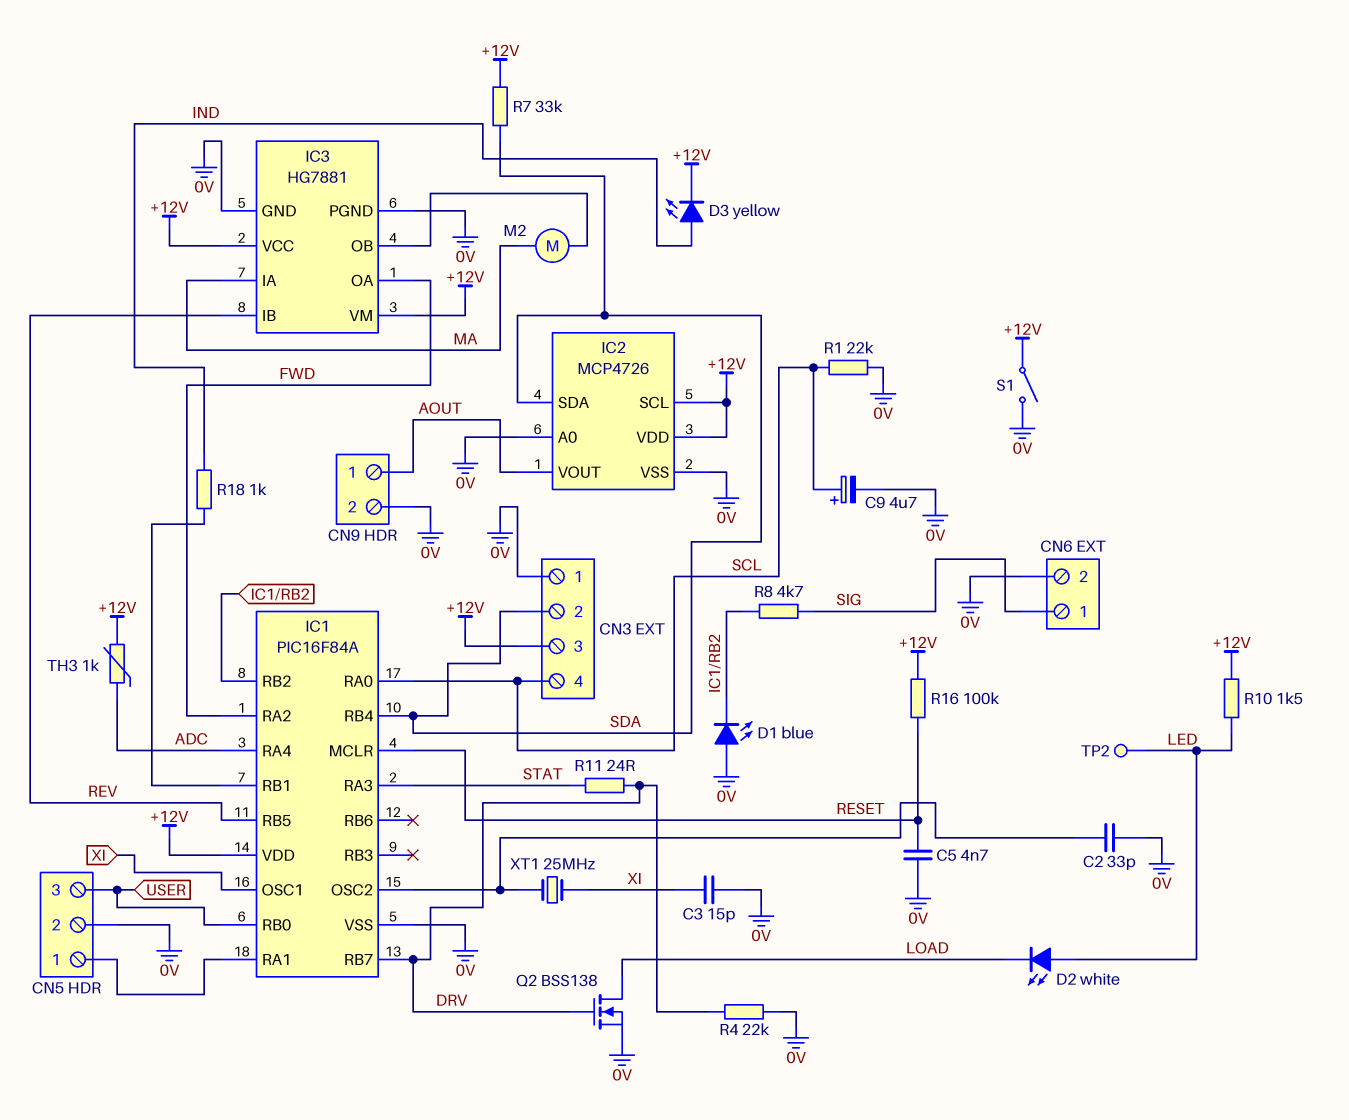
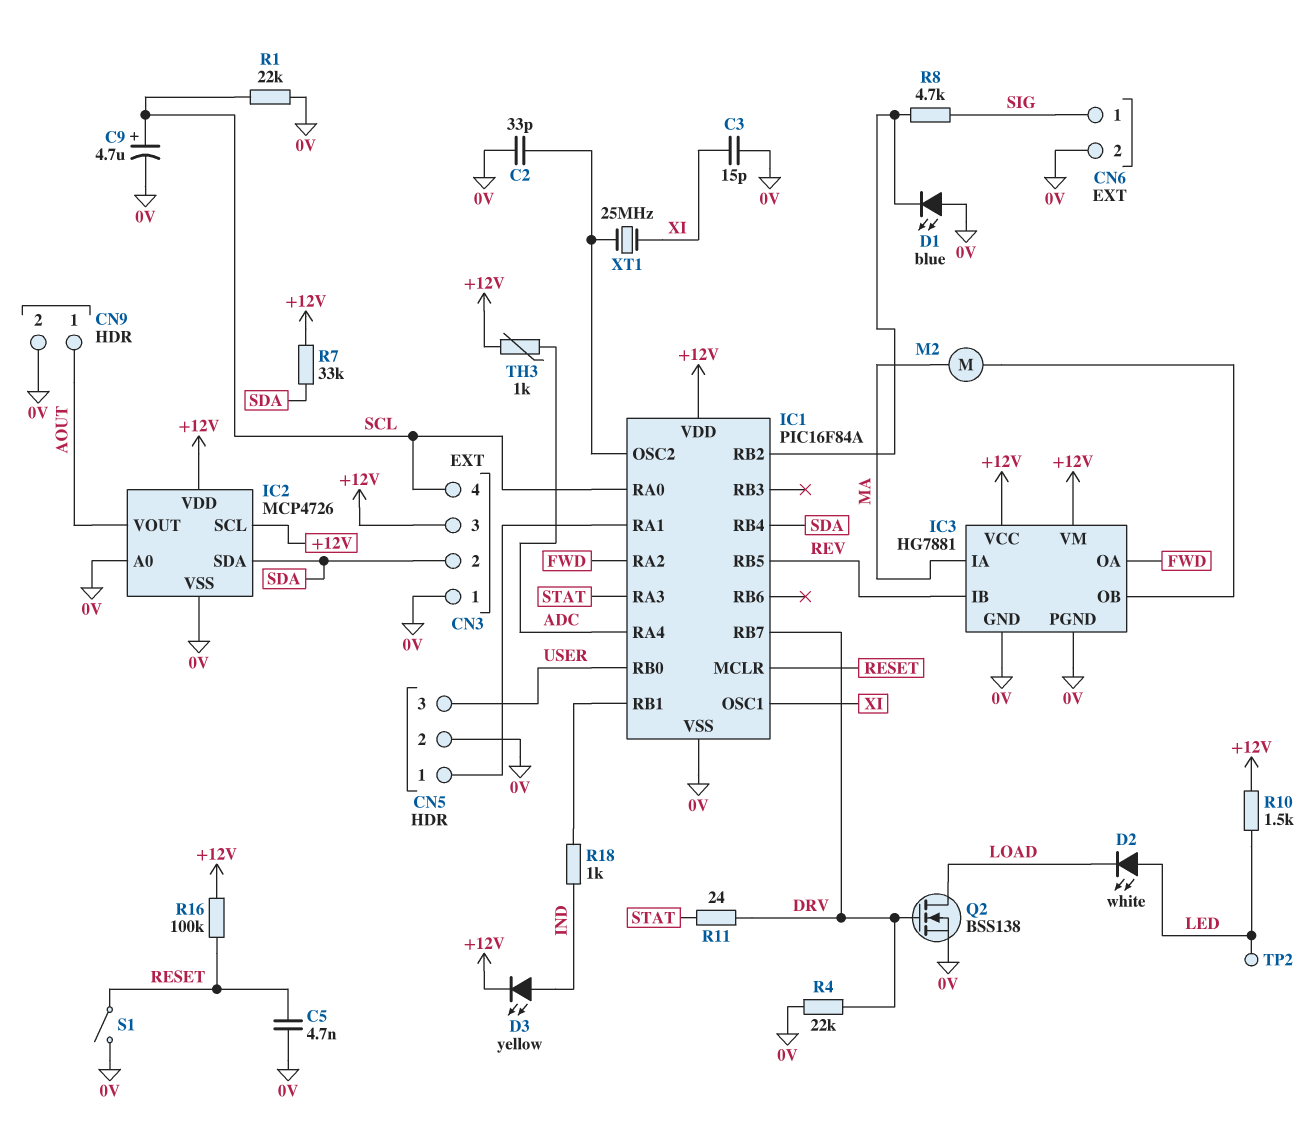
S1: switch (+12V, 0V) -> switch (0V, RESET)

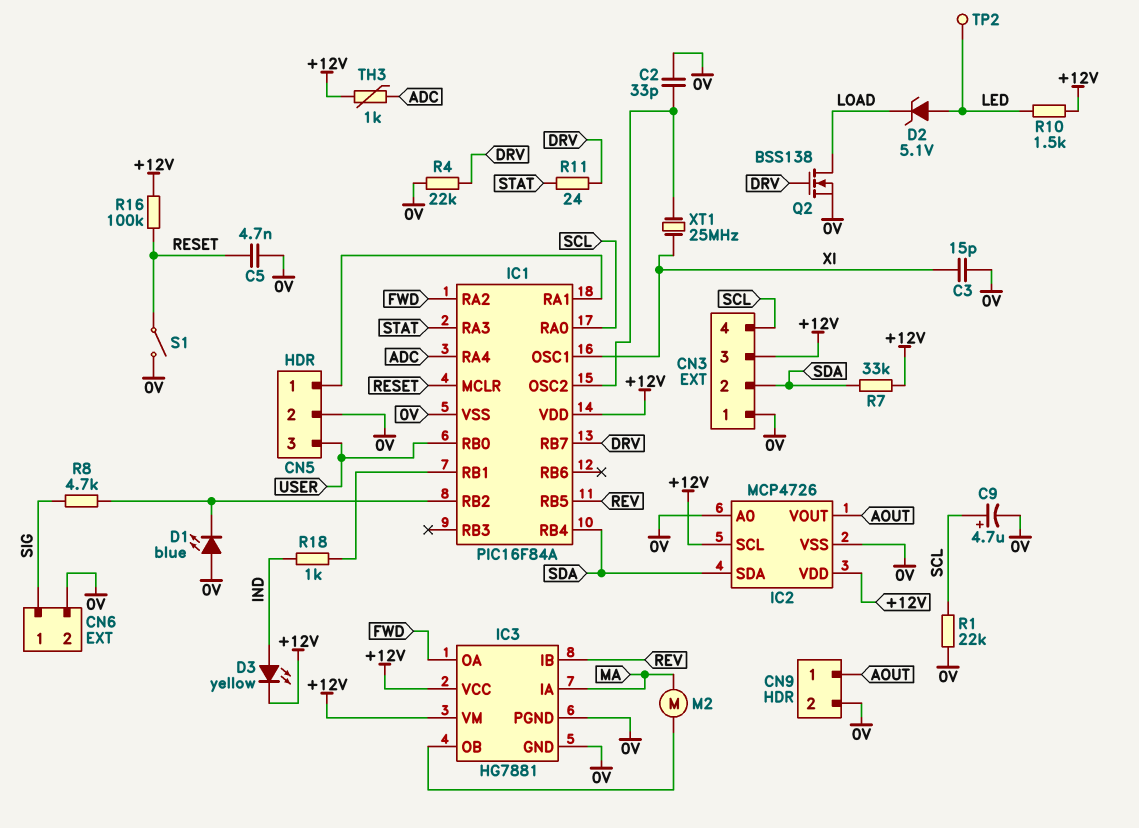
D2: LED white (A LED, K LOAD) -> zener 5.1V (A LED, K LOAD)

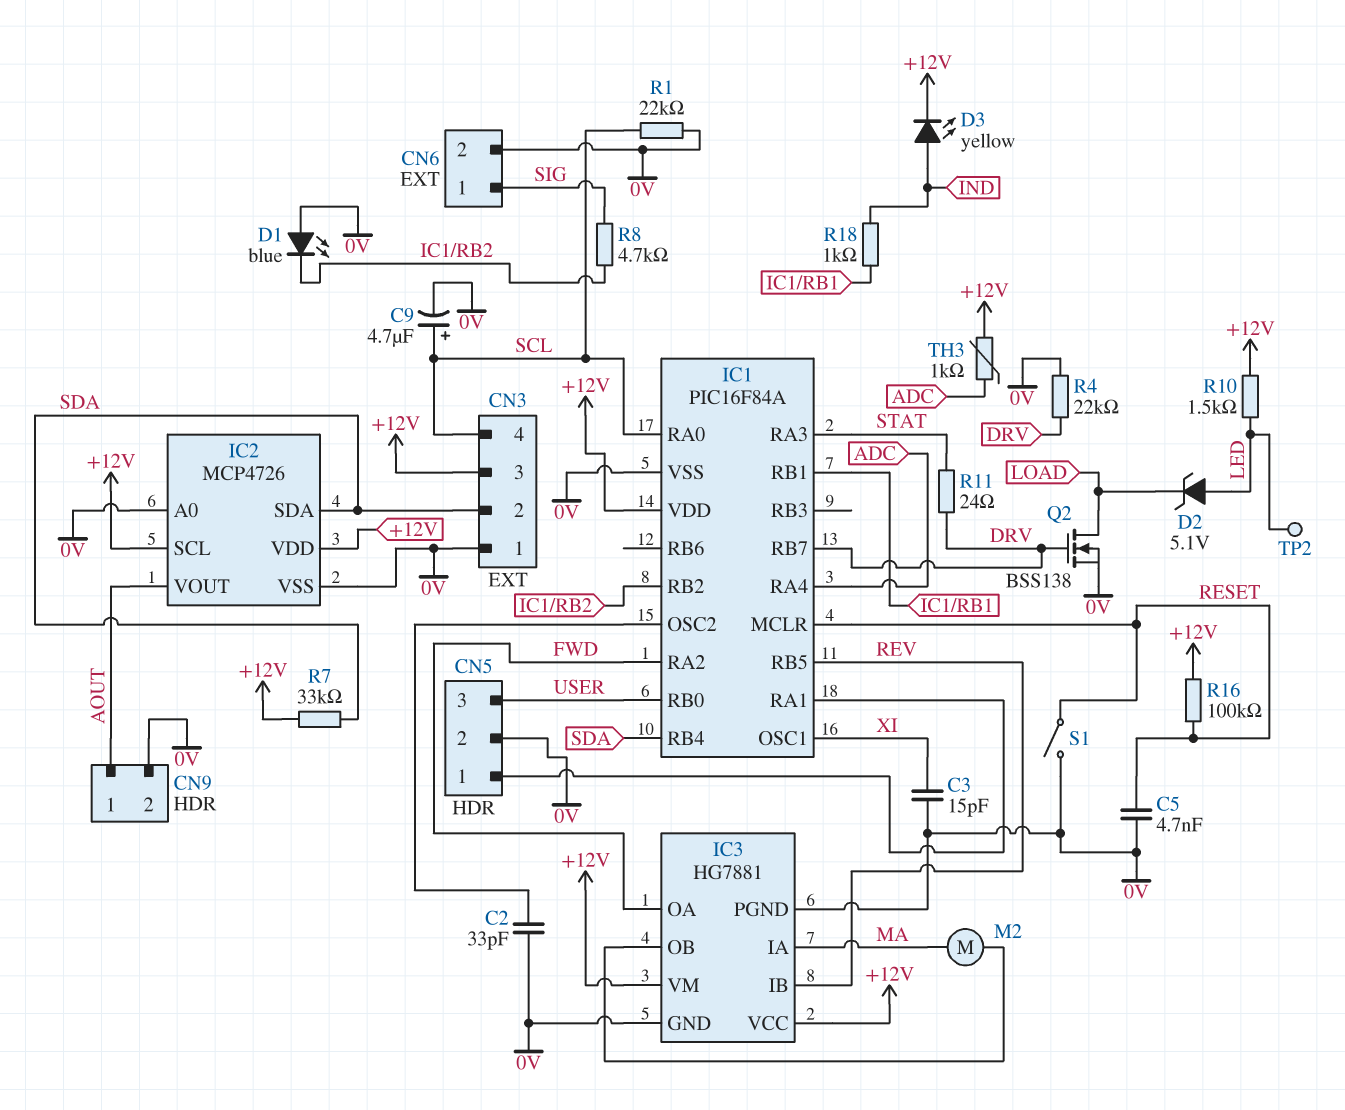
XT1: 25MHz (IC1/OSC2, XI) -> none

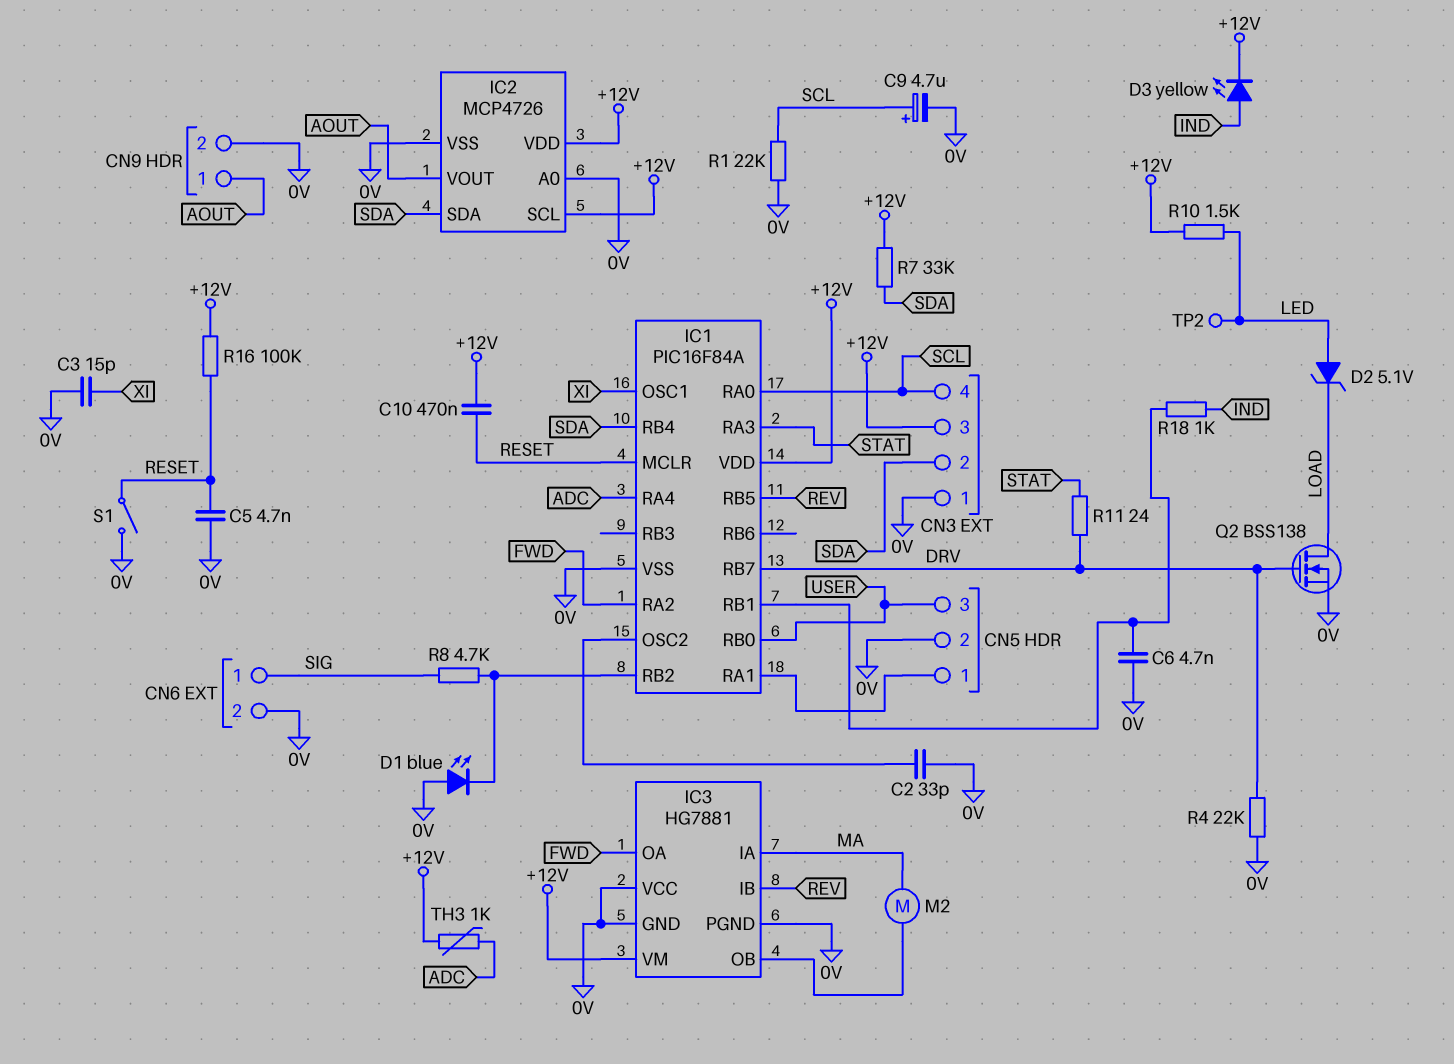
C6: none -> 4.7nF (0V, IC1/RB1)
C10: none -> 470nF (+12V, RESET)
IC3 pin VCC: +12V -> 0V

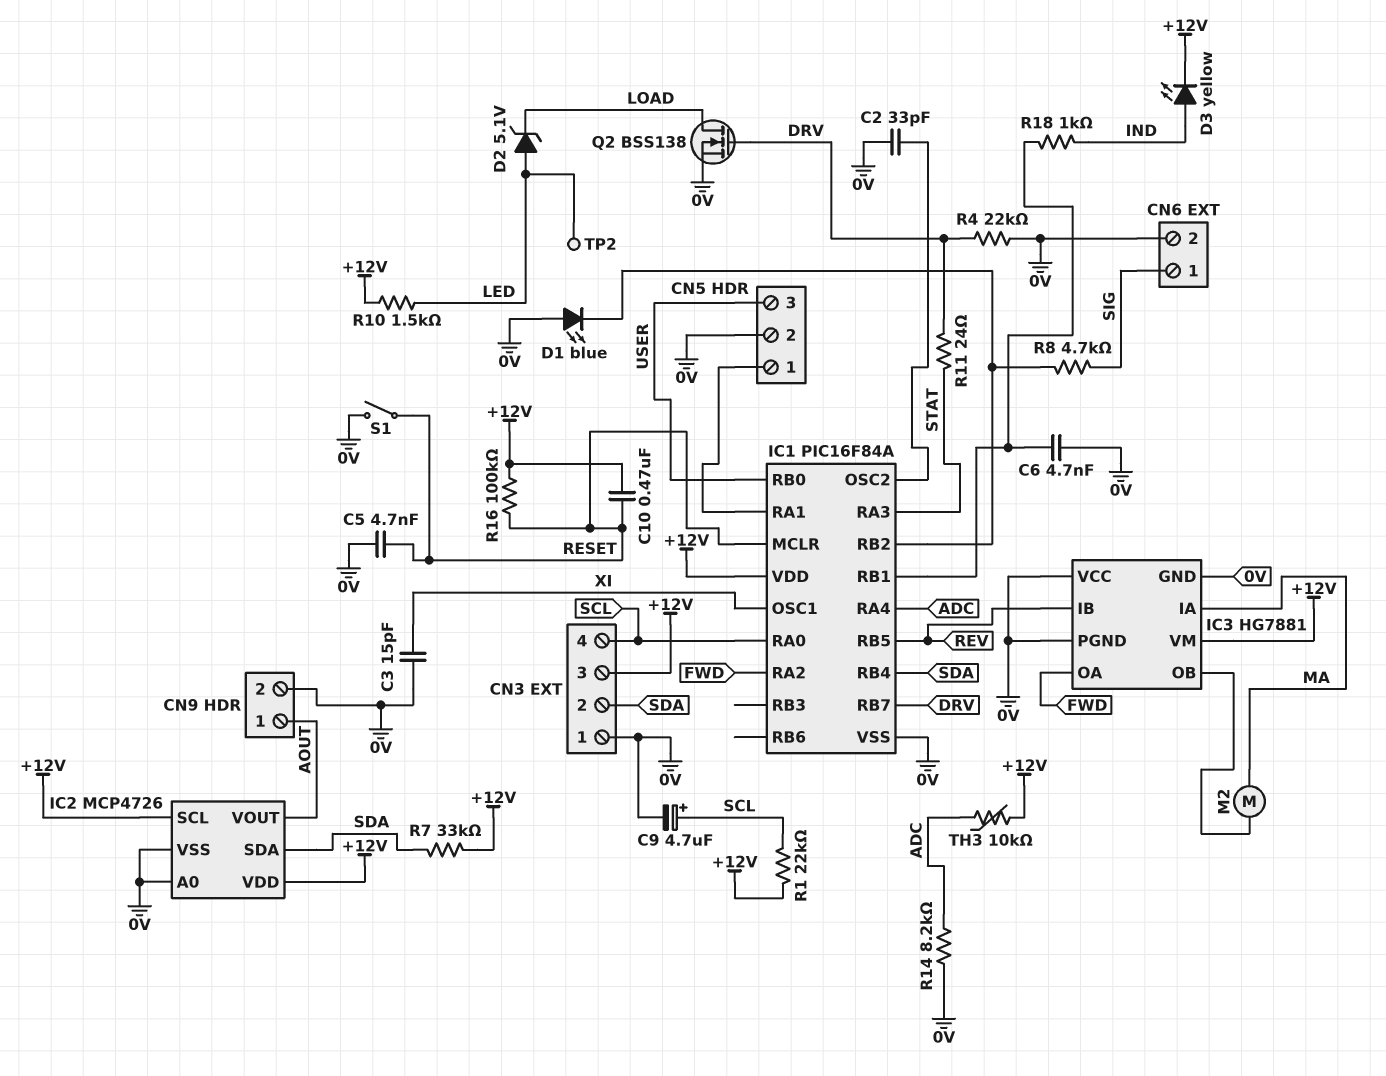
R1: 22k (0V, SCL) -> 22k (+12V, SCL)
R14: none -> 8.2k (0V, ADC)
TH3: 1k (+12V, ADC) -> 10k (+12V, ADC)

